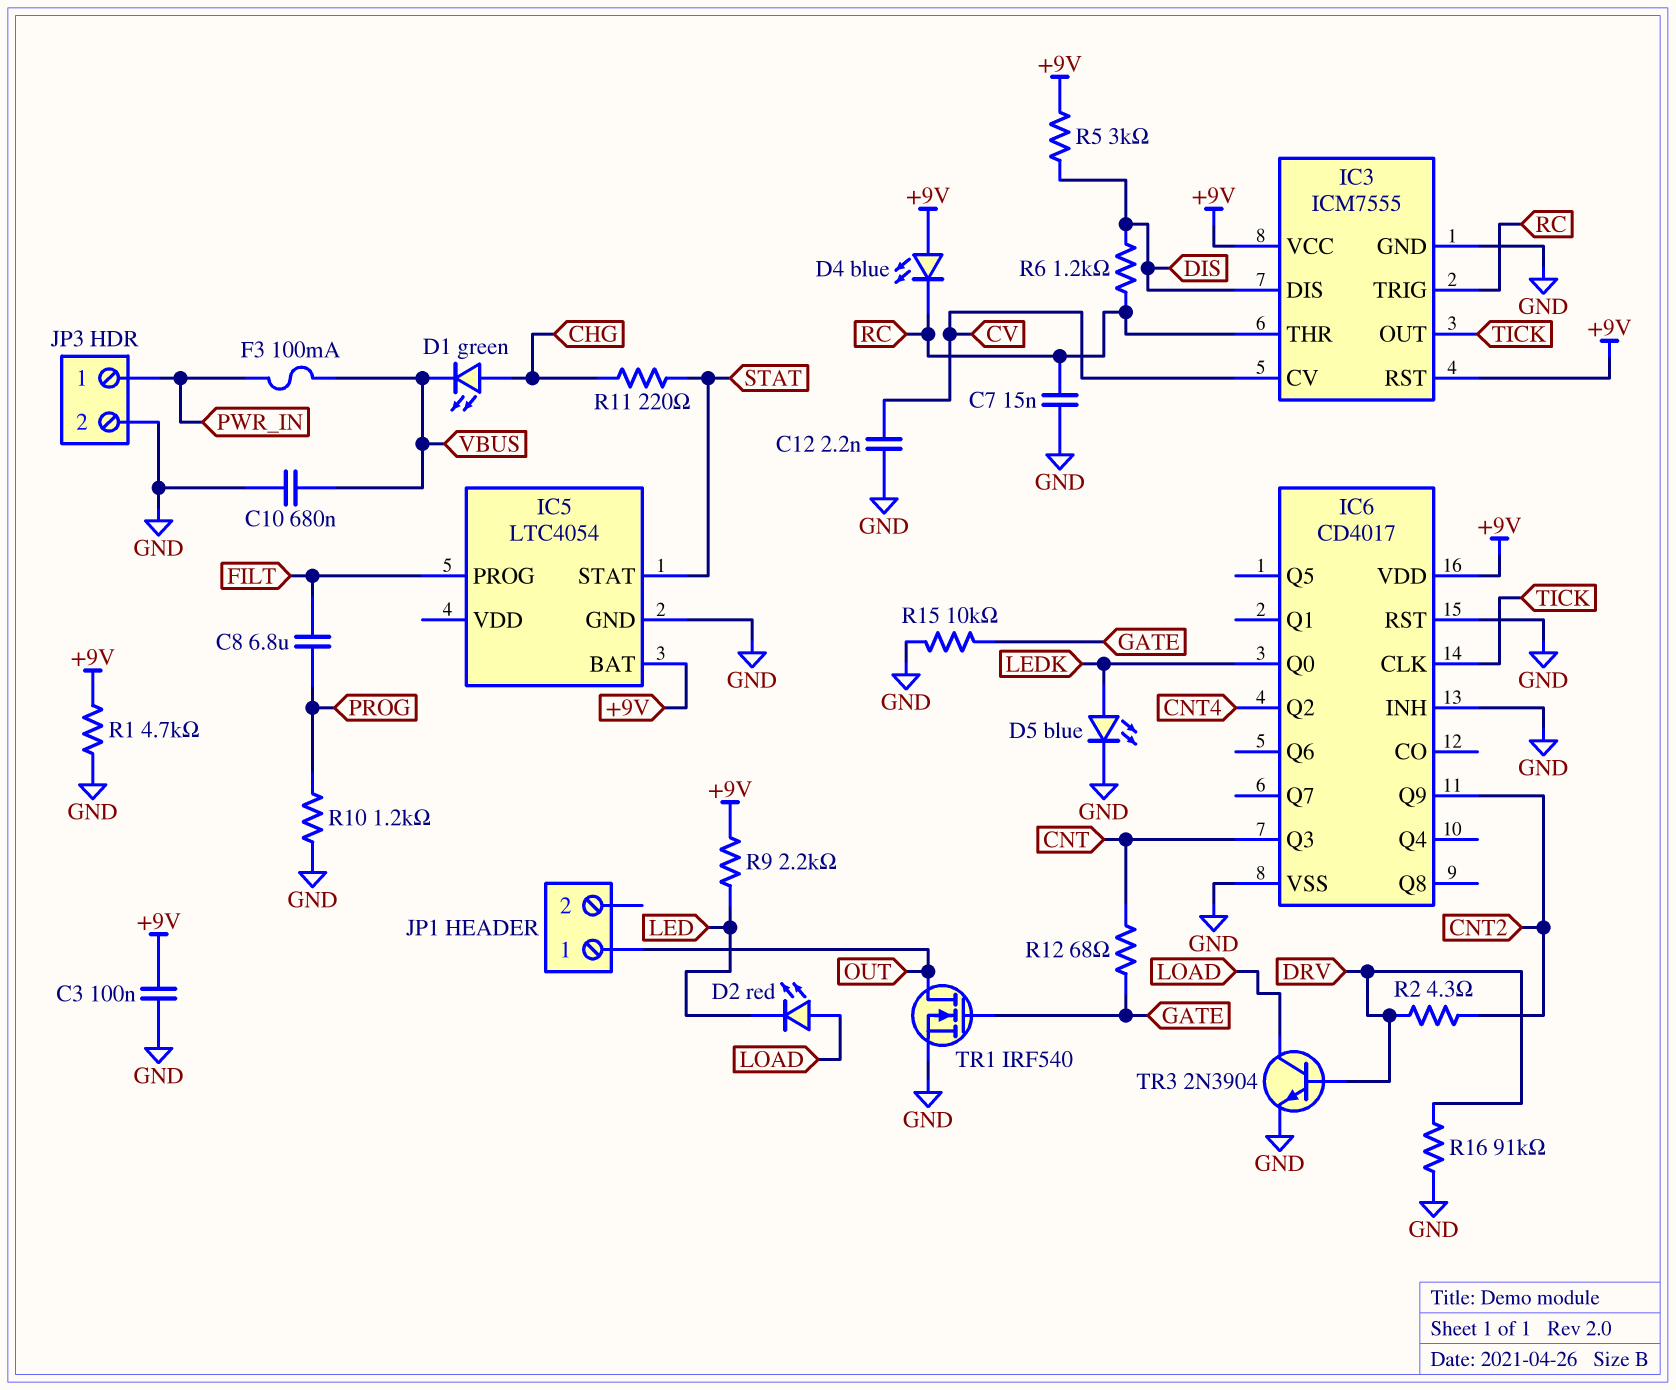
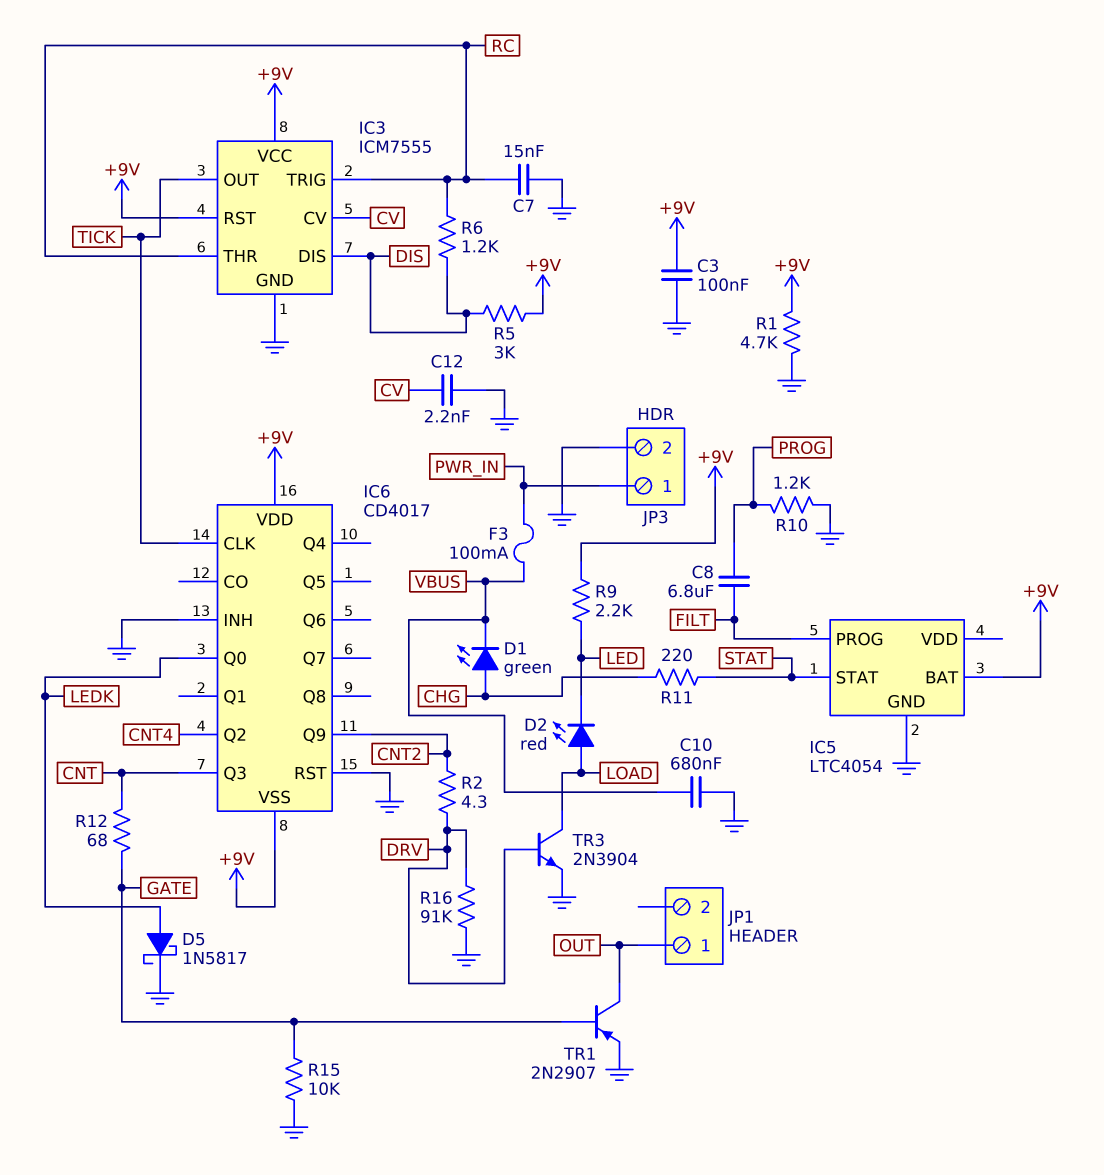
D4: LED blue (A +9V, K RC) -> none
D5: LED blue (A LEDK, K GND) -> schottky 1N5817 (A LEDK, K GND)
IC6 pin VSS: GND -> +9V
TR1: NMOS IRF540 (G GATE, D OUT, S GND) -> PNP 2N2907 (B GATE, C OUT, E GND)

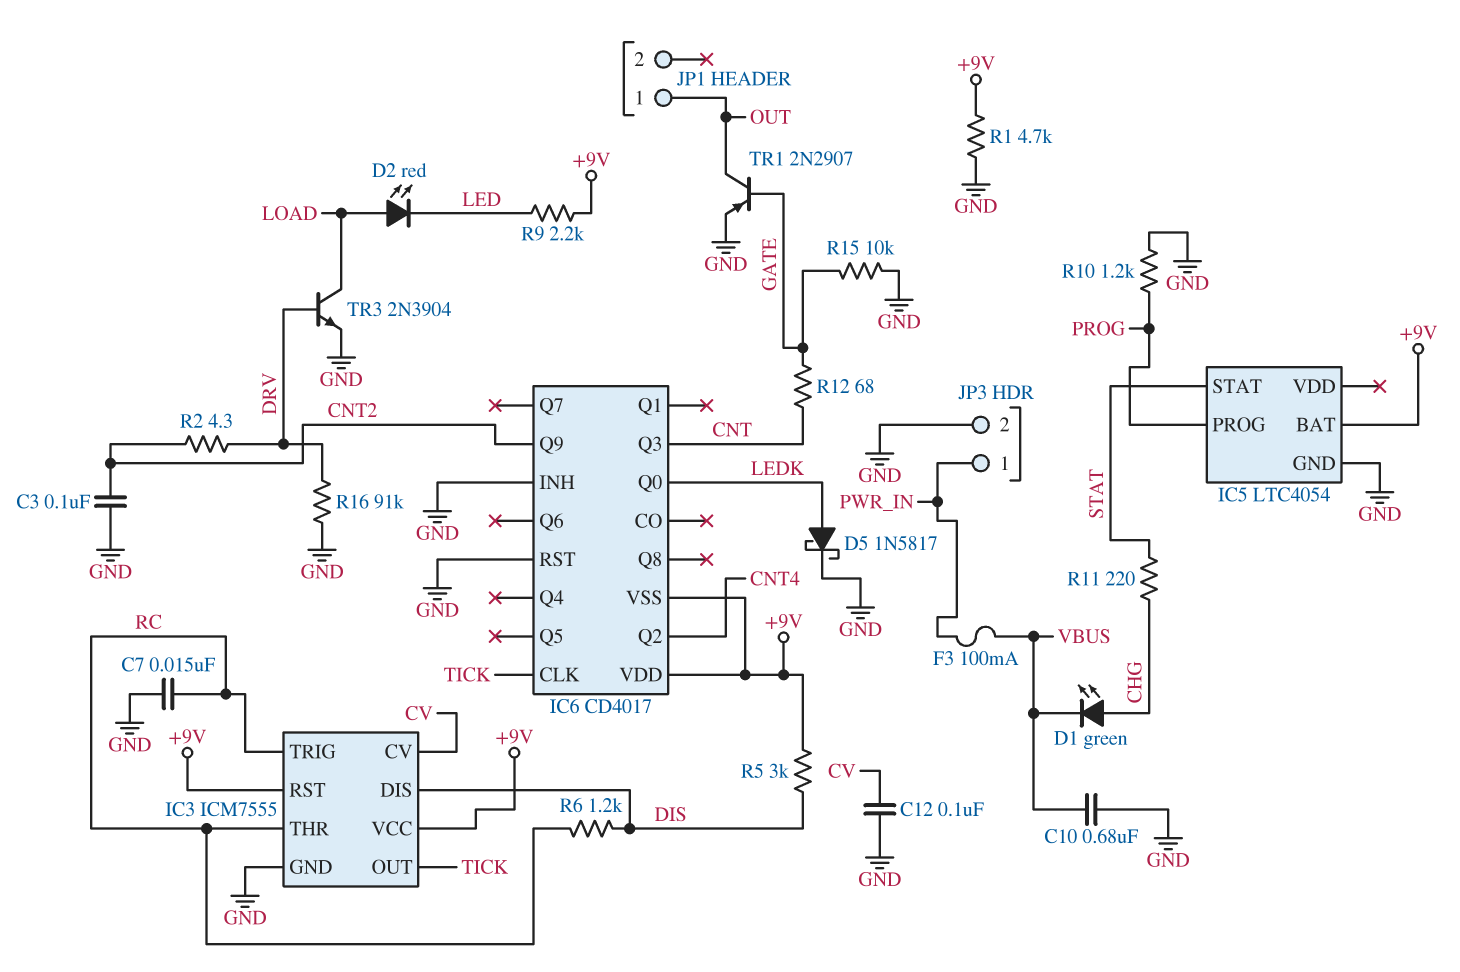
C3: 100nF (+9V, GND) -> 100nF (CNT2, GND)
C8: 6.8uF (FILT, PROG) -> none
C12: 2.2nF (CV, GND) -> 100nF (CV, GND)
IC5 pin PROG: FILT -> PROG

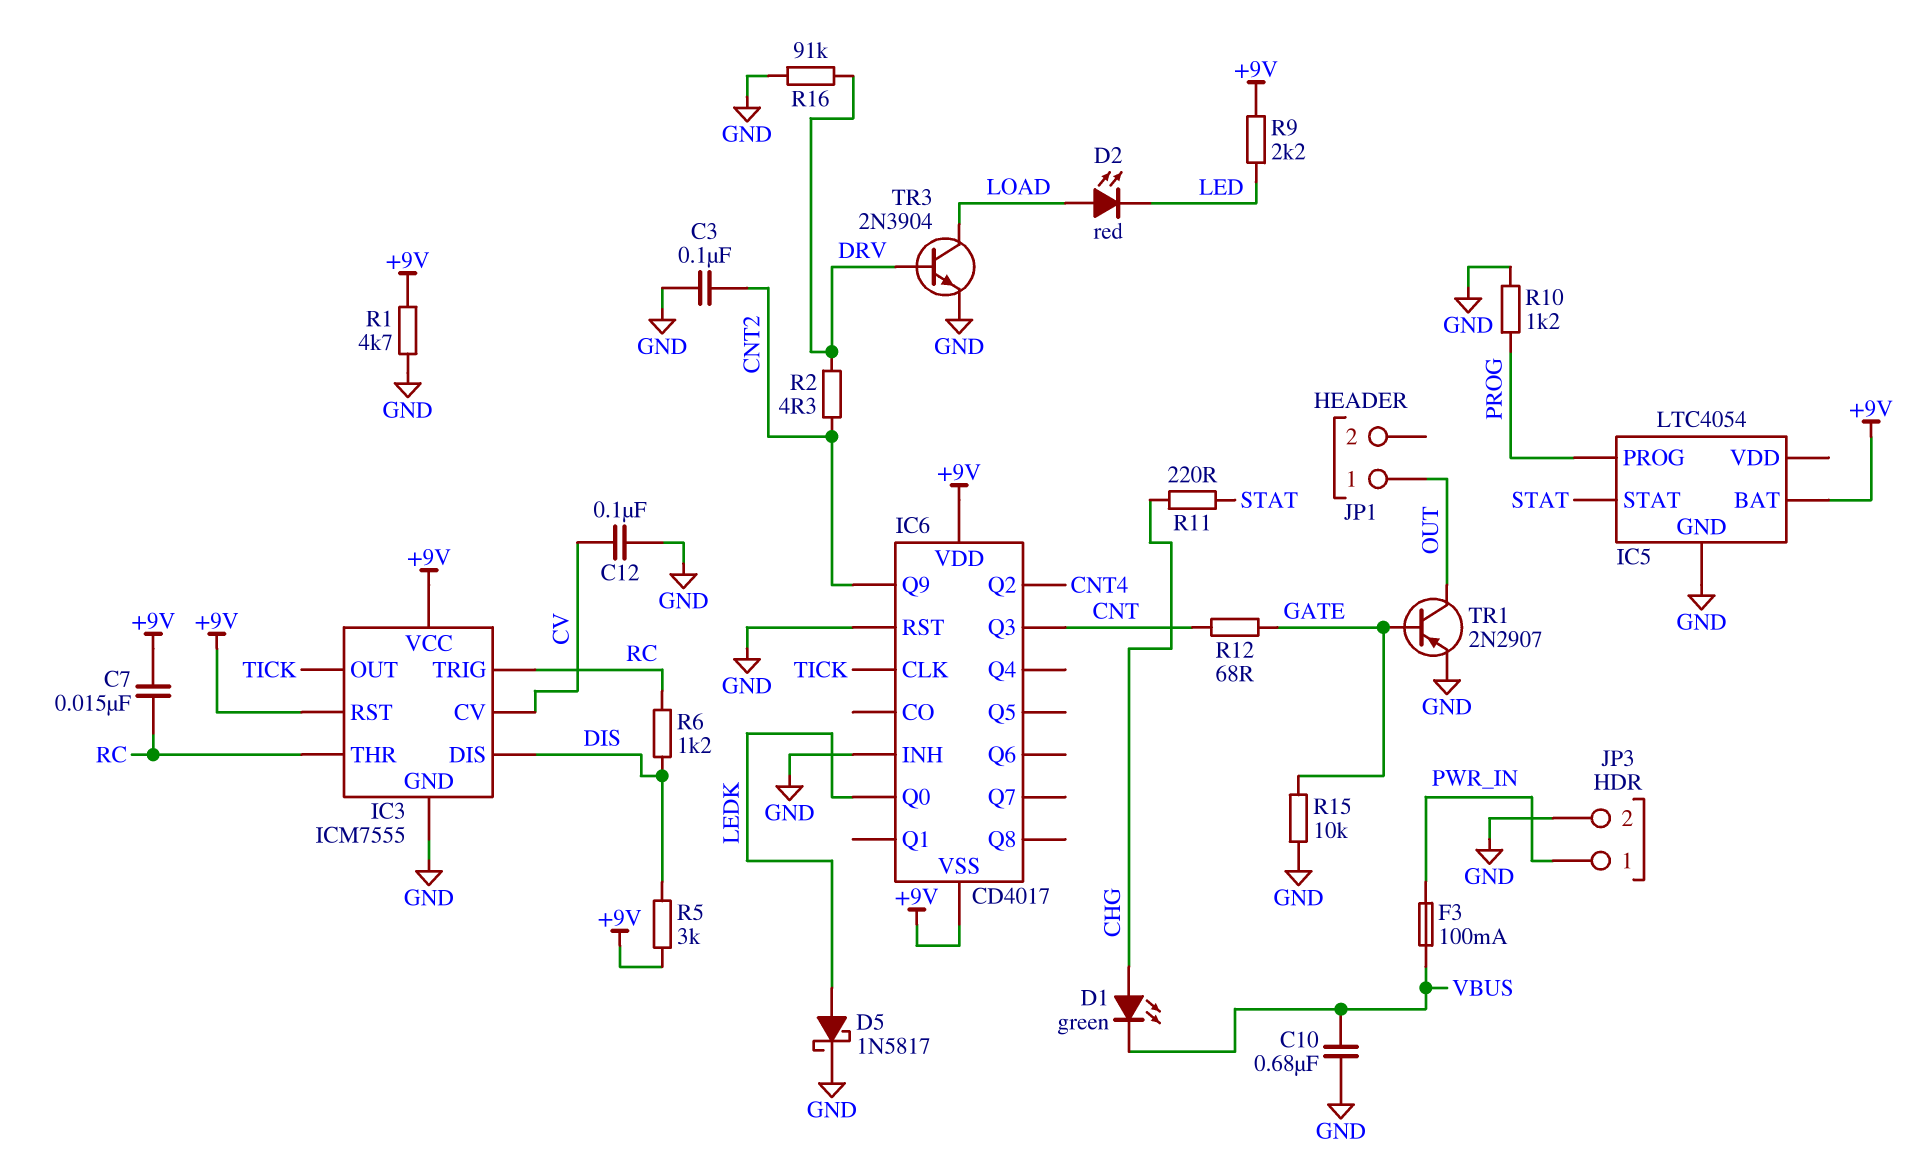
C7: 15nF (GND, RC) -> 15nF (+9V, RC)

